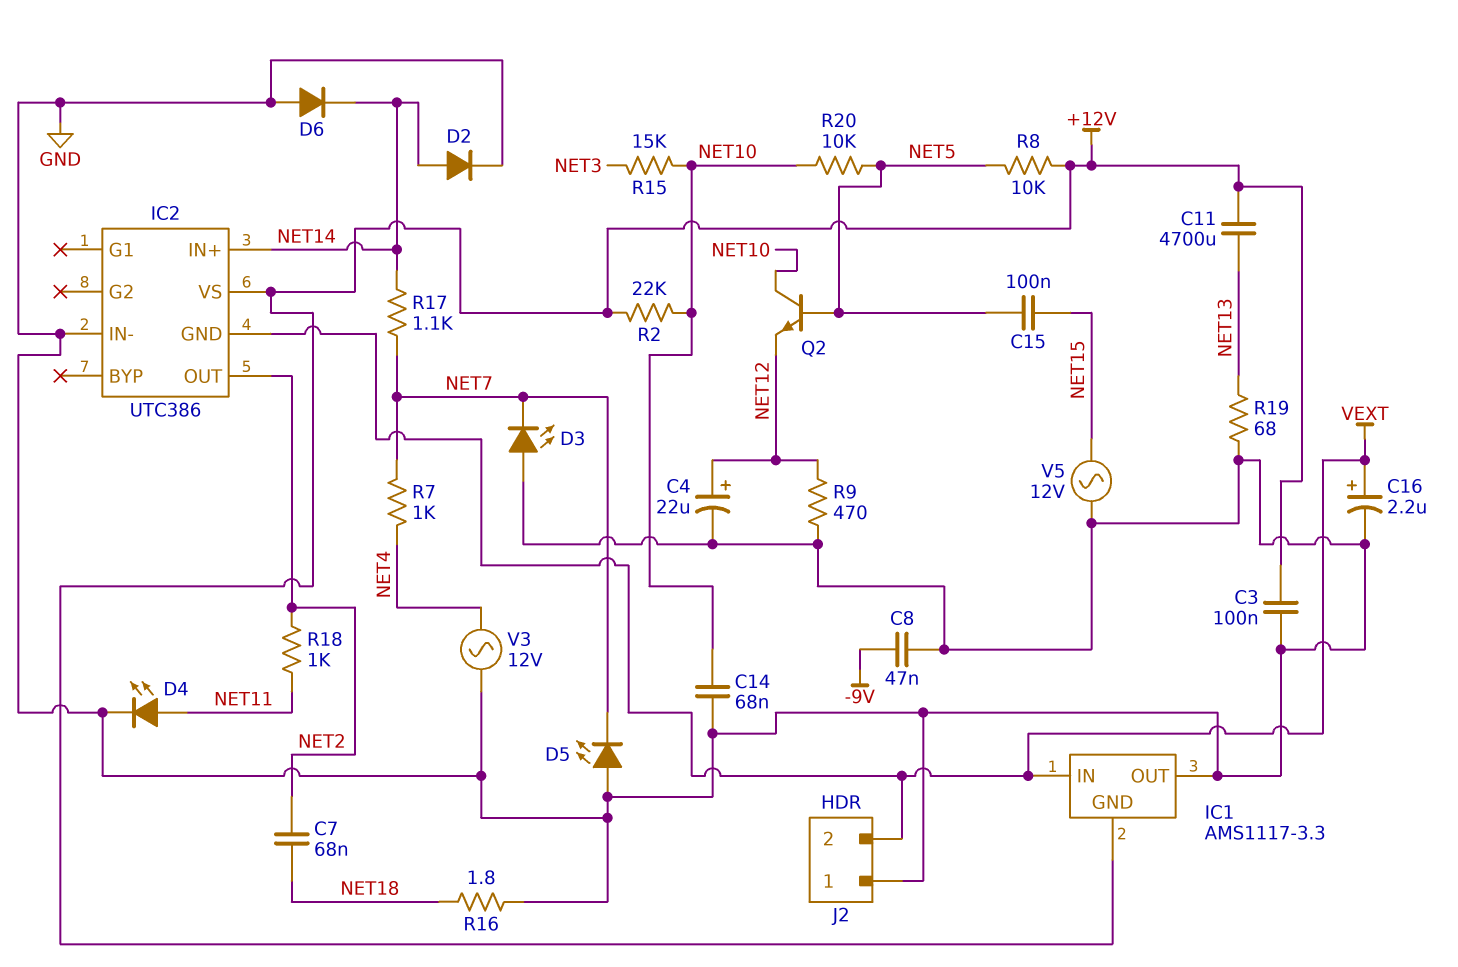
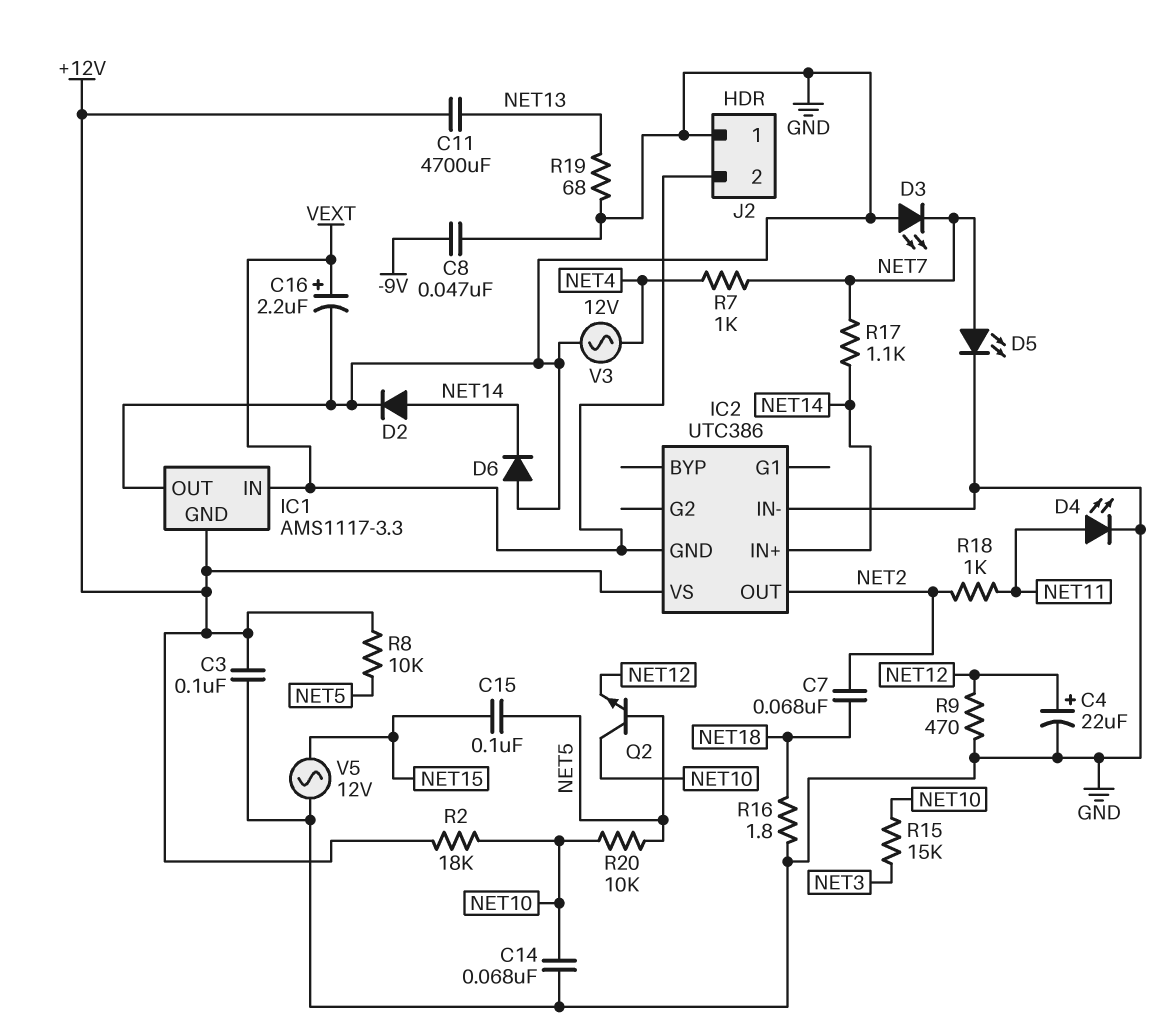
D5: LED (A GND, K NET7) -> LED (A NET7, K GND)
R2: 22k (+12V, NET10) -> 18k (+12V, NET10)

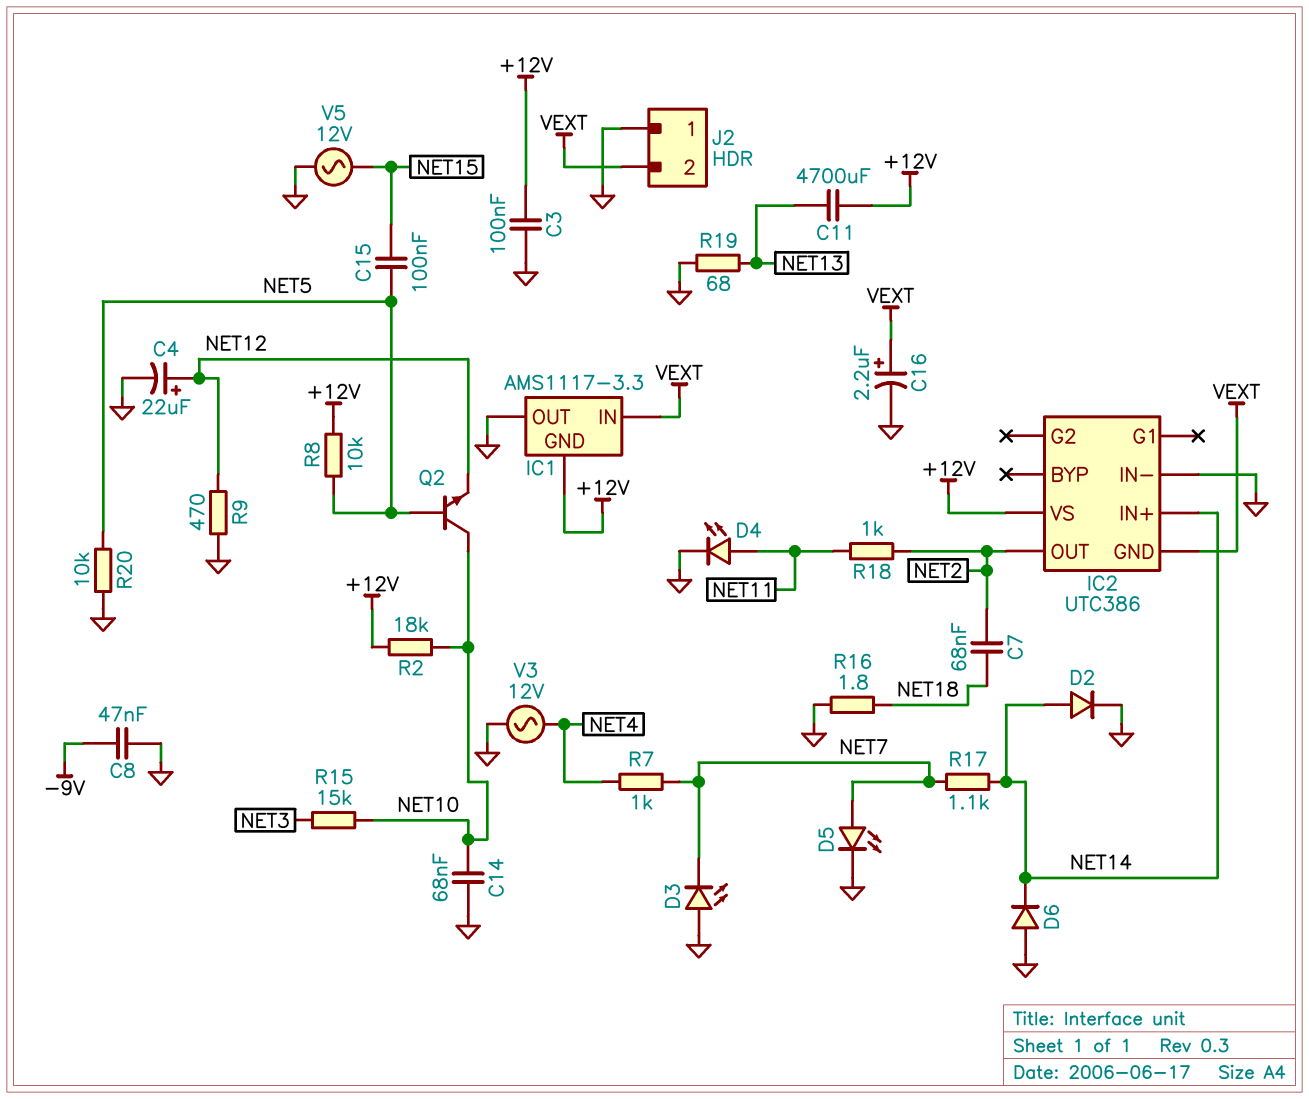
R20: 10k (NET5, NET10) -> 10k (GND, NET5)

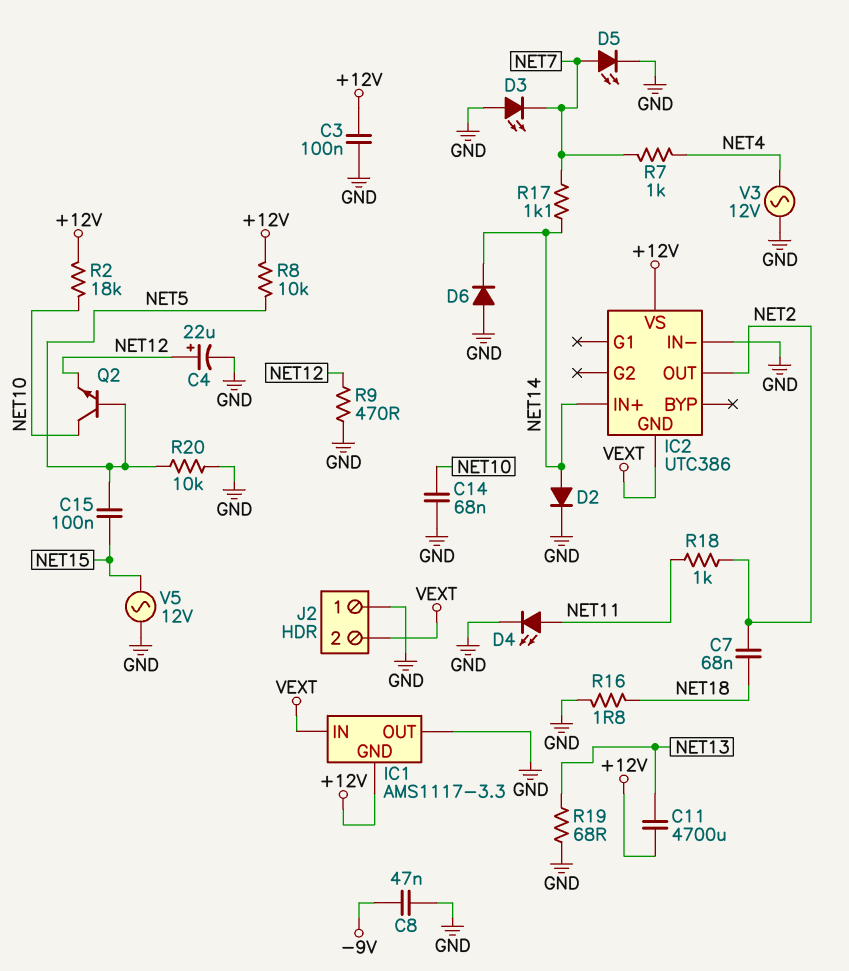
C16: 2.2uF (plus VEXT, minus GND) -> none
R15: 15k (NET3, NET10) -> none

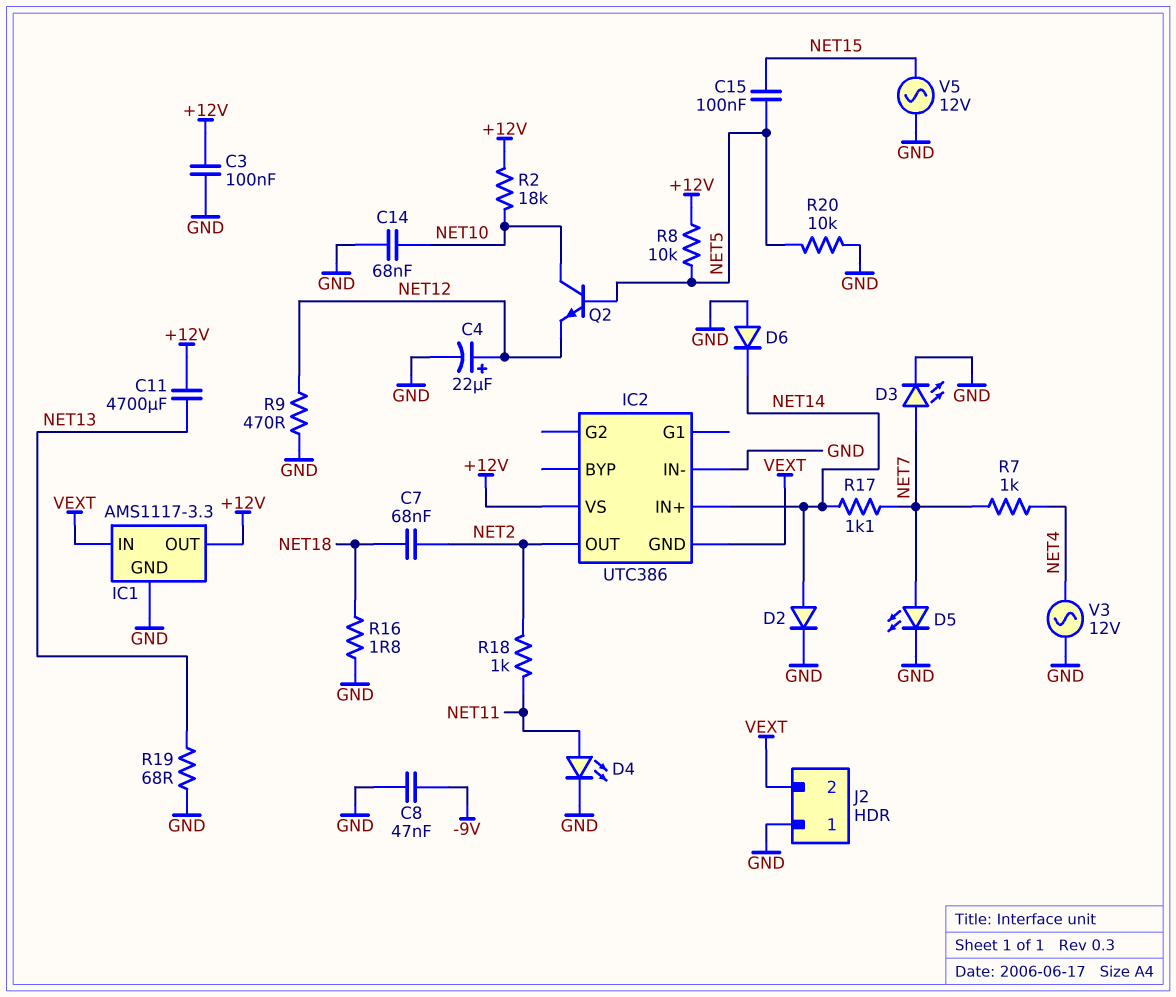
D3: LED (A GND, K NET7) -> LED (A NET7, K GND)
IC1 pin GND: +12V -> GND
IC1 pin OUT: GND -> +12V

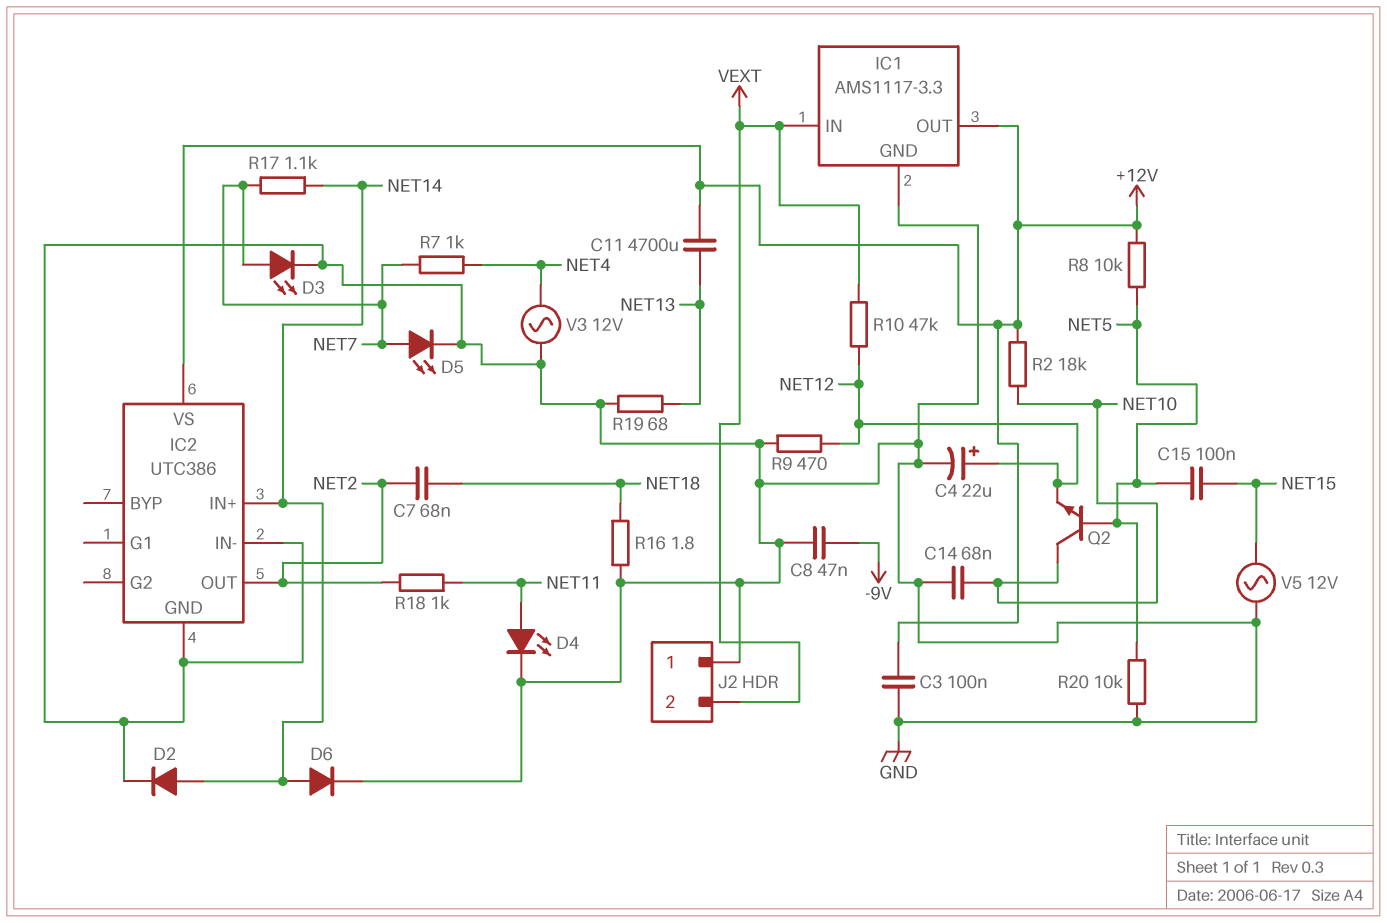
D6: diode (A GND, K NET14) -> diode (A NET14, K GND)
IC2 pin GND: VEXT -> GND
R10: none -> 47k (NET12, VEXT)

